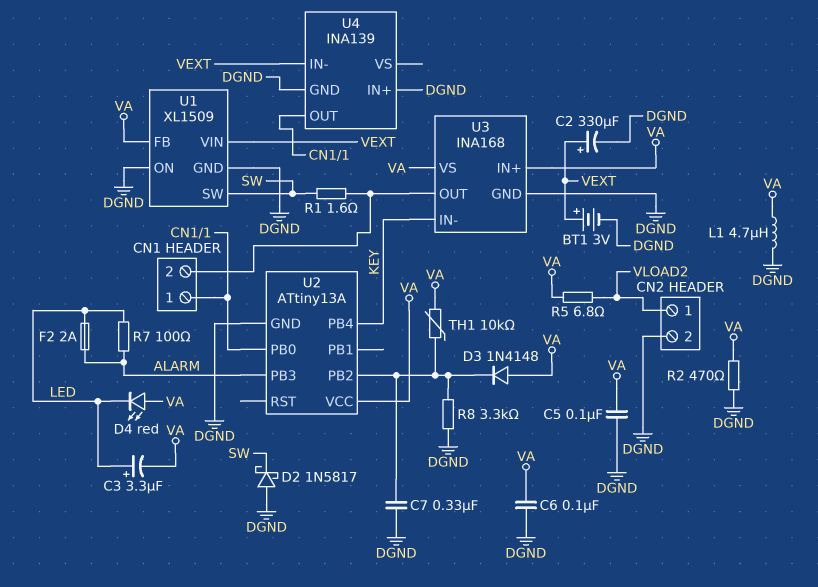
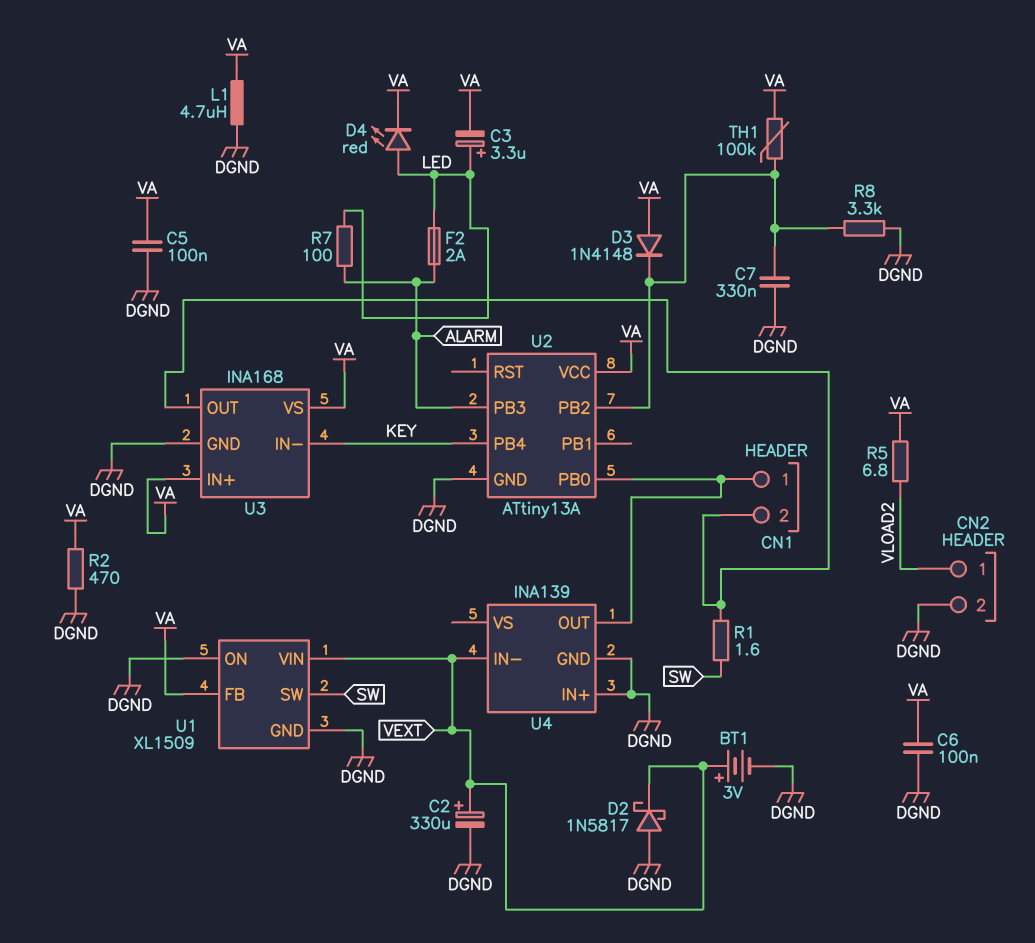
D2: schottky 1N5817 (A DGND, K SW) -> schottky 1N5817 (A DGND, K VEXT)
D4: LED red (A VA, K LED) -> LED red (A LED, K VA)
TH1: 10k (U2/PB2, VA) -> 100k (U2/PB2, VA)

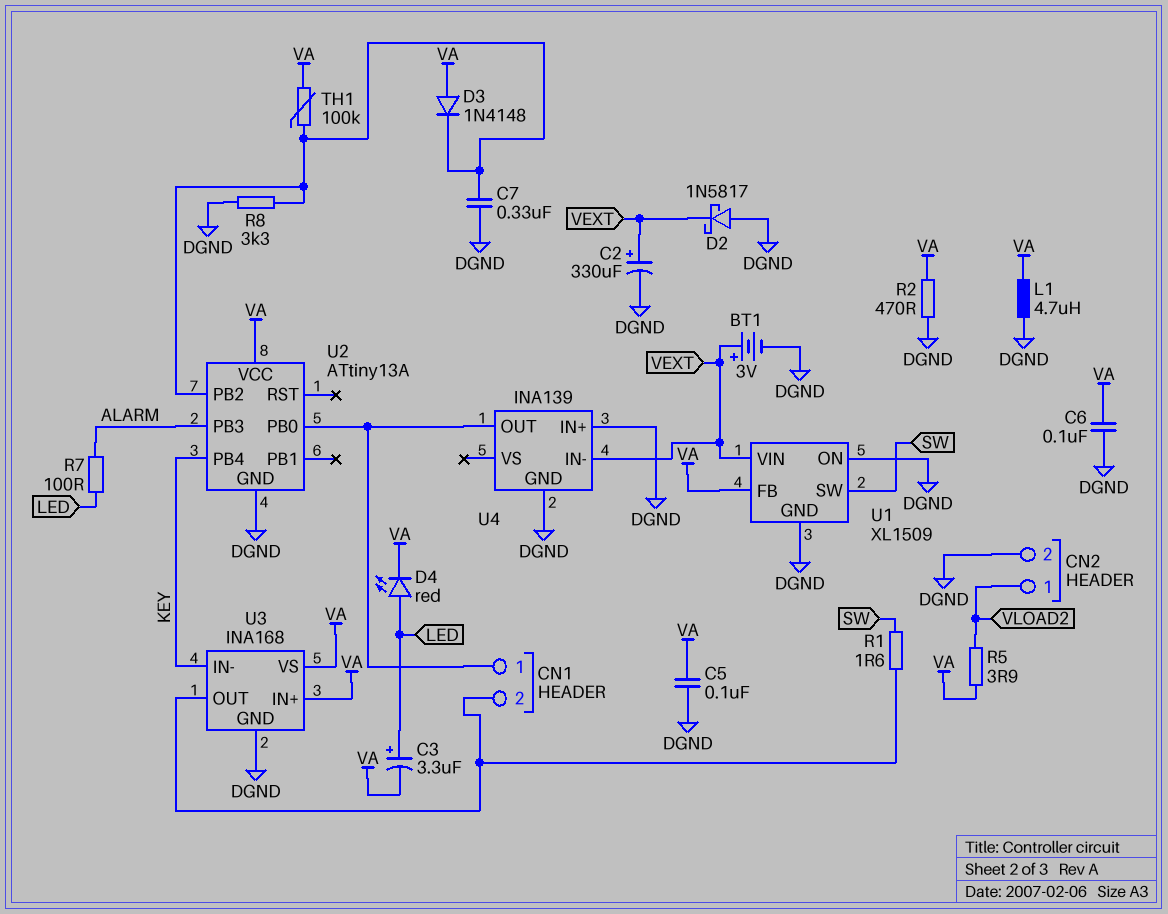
F2: 2A (ALARM, LED) -> none
R5: 6.8 (VA, VLOAD2) -> 3.9 (VA, VLOAD2)

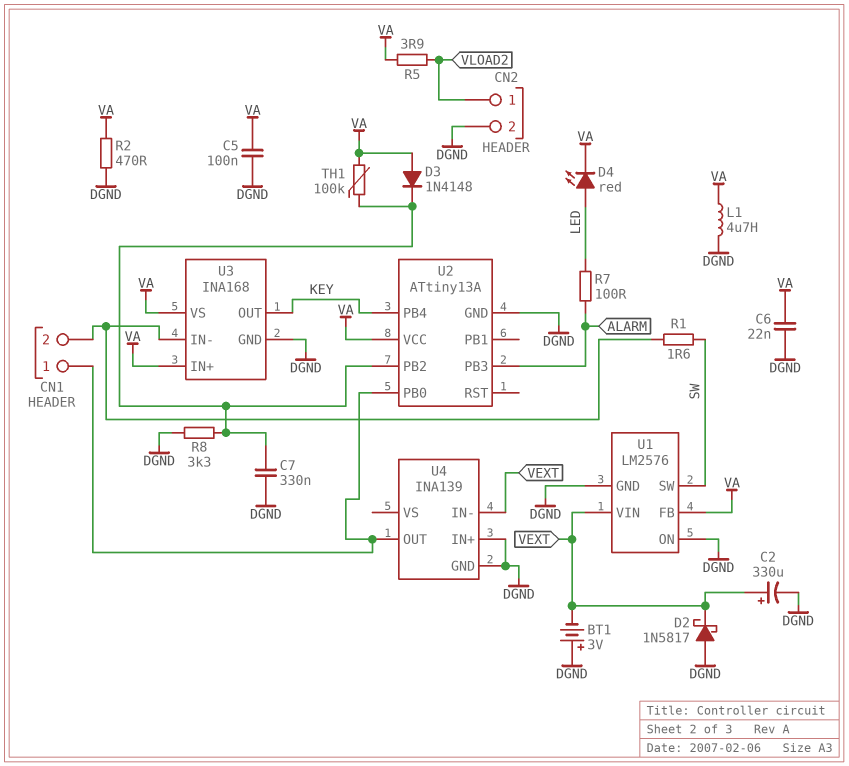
BT1: 3V (plus VEXT, minus DGND) -> 3V (plus DGND, minus VEXT)
C3: 3.3uF (plus LED, minus VA) -> none
C6: 100nF (DGND, VA) -> 22nF (DGND, VA)
U1: XL1509 -> LM2576
U3 pin IN-: KEY -> CN1/2
U3 pin OUT: CN1/2 -> KEY

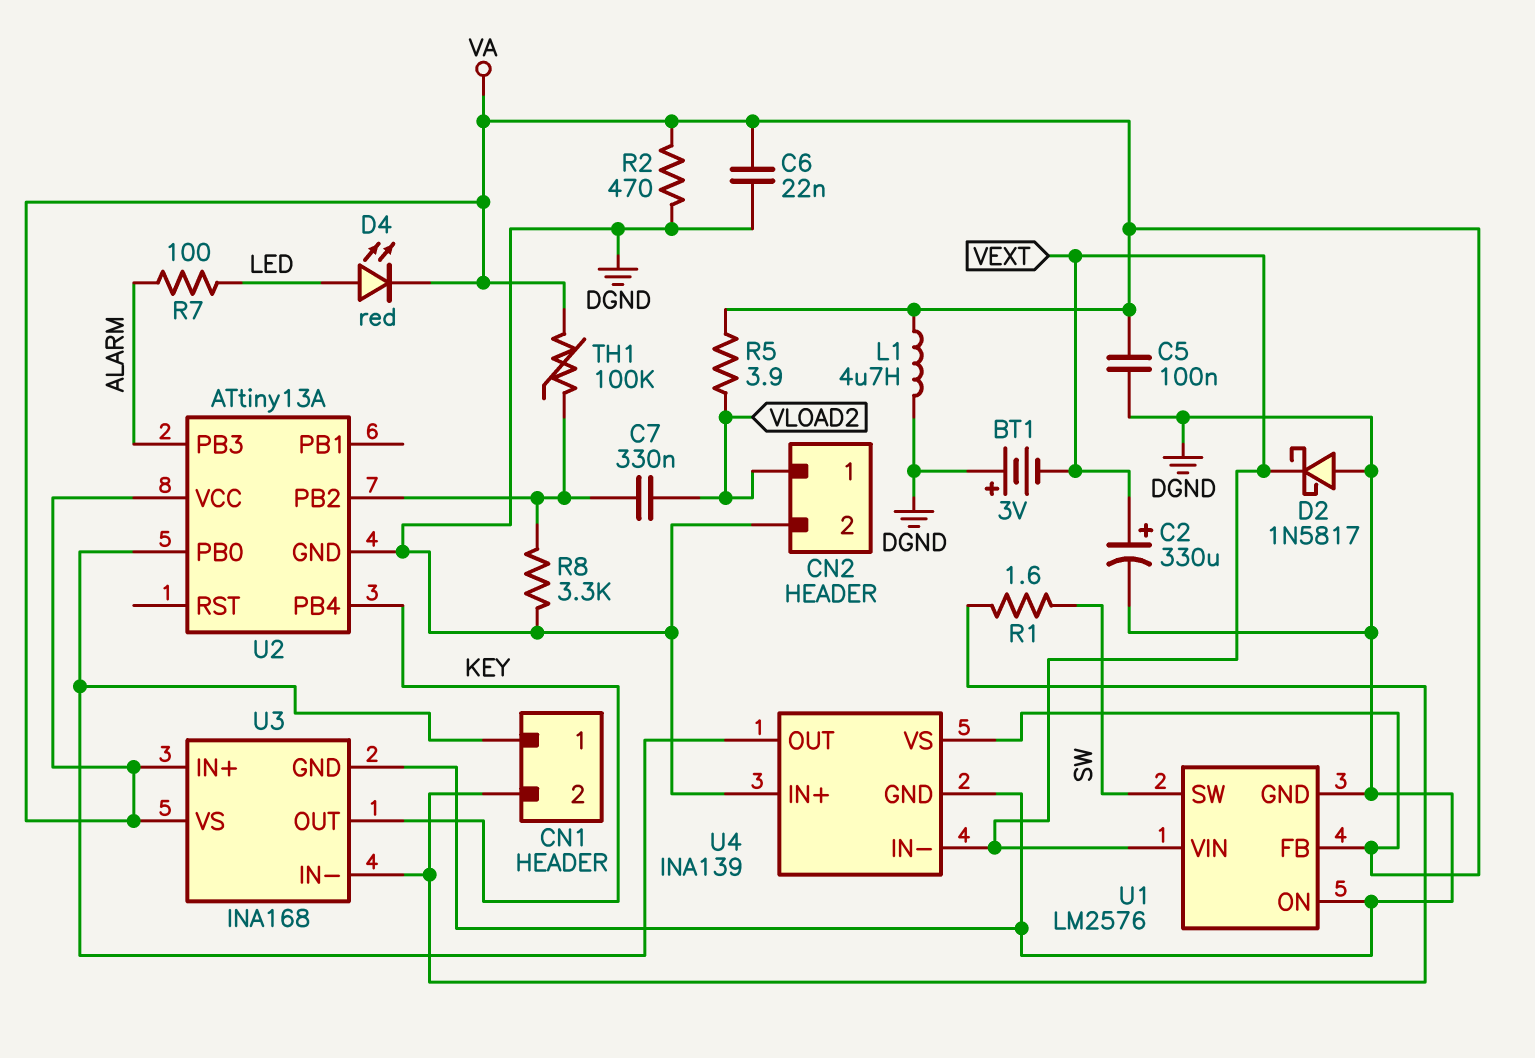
C7: 330nF (DGND, U2/PB2) -> 330nF (U2/PB2, VLOAD2)
D3: diode 1N4148 (A VA, K U2/PB2) -> none
U4 pin VS: none -> VA

